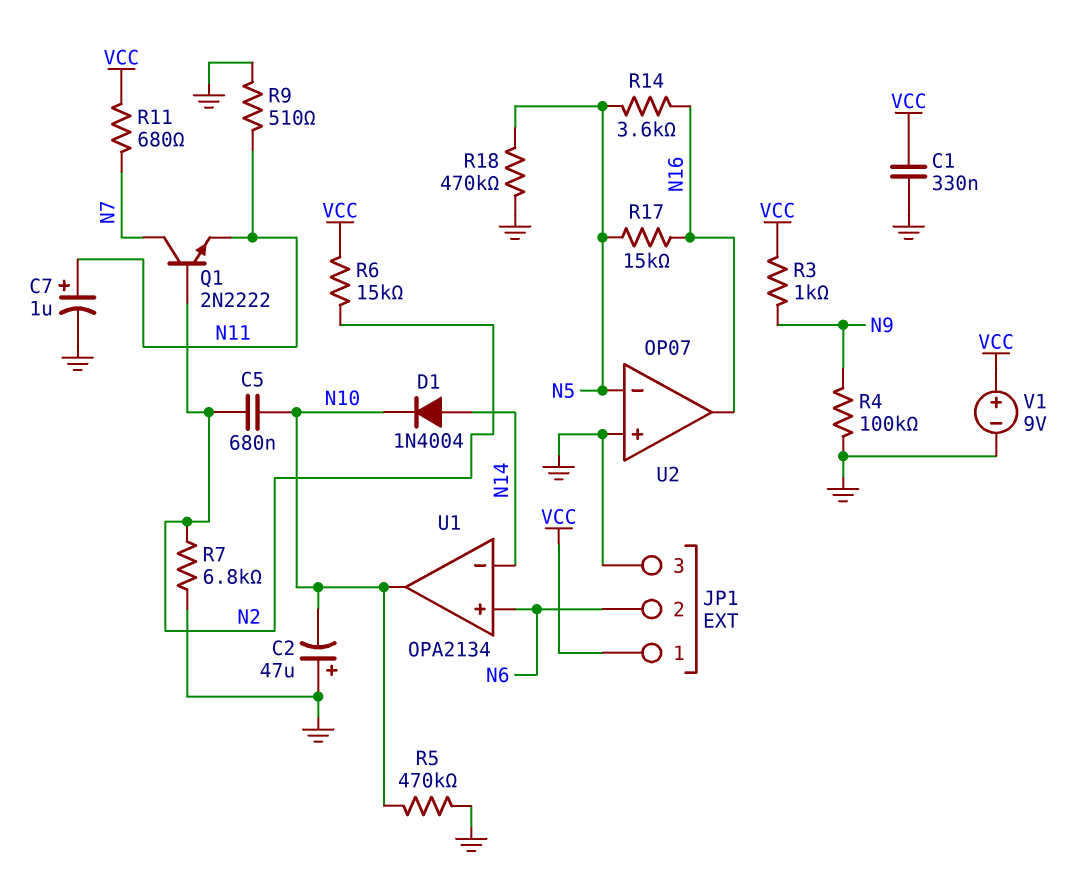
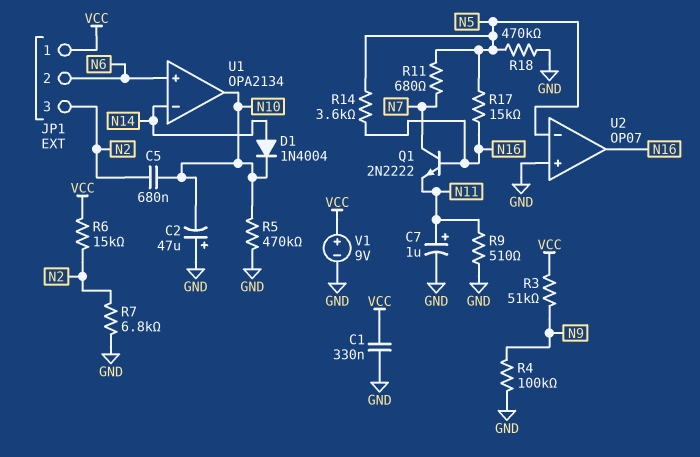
JP1 pin 3: GND -> N2
Q1: NPN 2N2222 (B N2, C N7, E N11) -> NPN 2N2222 (B N16, C N7, E N11)
R3: 1k (N9, VCC) -> 51k (N9, VCC)
R11: 680 (N7, VCC) -> 680 (N5, N7)

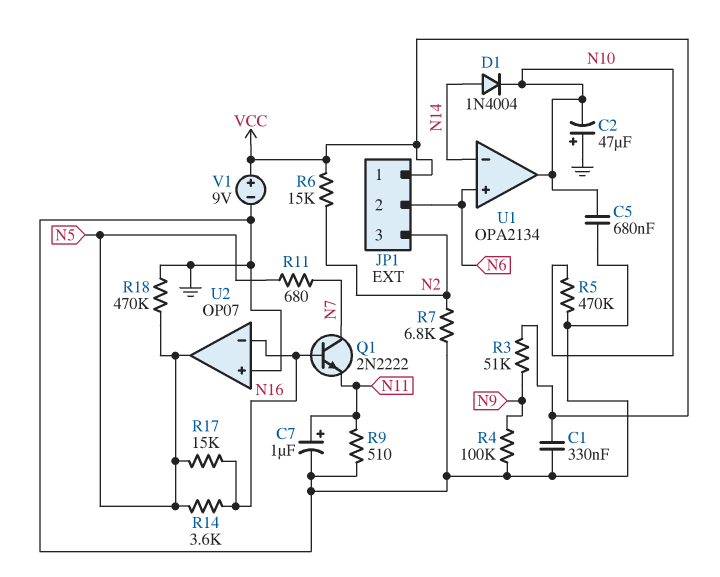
C5: 680nF (N2, N10) -> 680nF (GND, N10)
U2 pin in-: N5 -> N16
U2 pin out: N16 -> N5

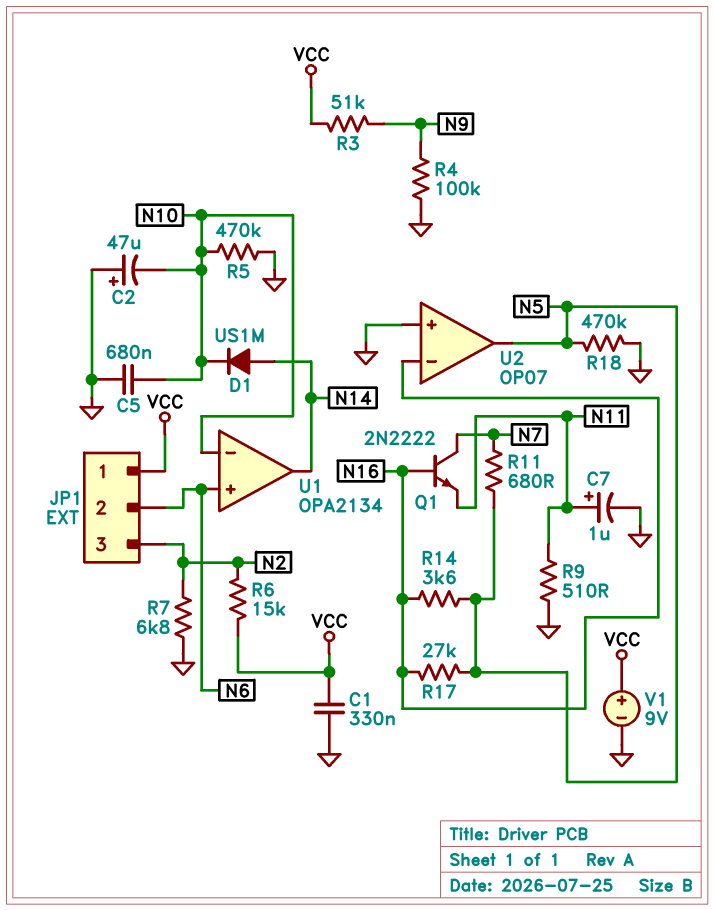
D1: diode 1N4004 (A N14, K N10) -> diode US1M (A N14, K N10)
R17: 15k (N5, N16) -> 27k (N5, N16)
U1 pin in-: N14 -> N10
U1 pin out: N10 -> N14

